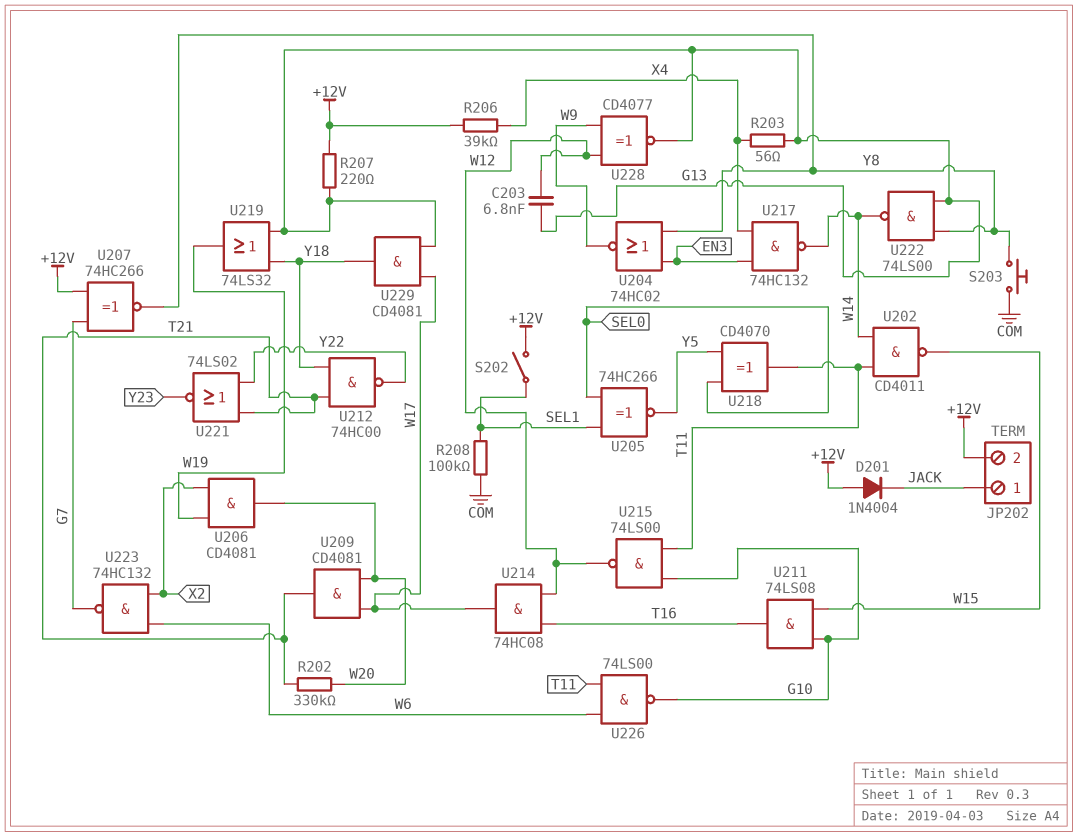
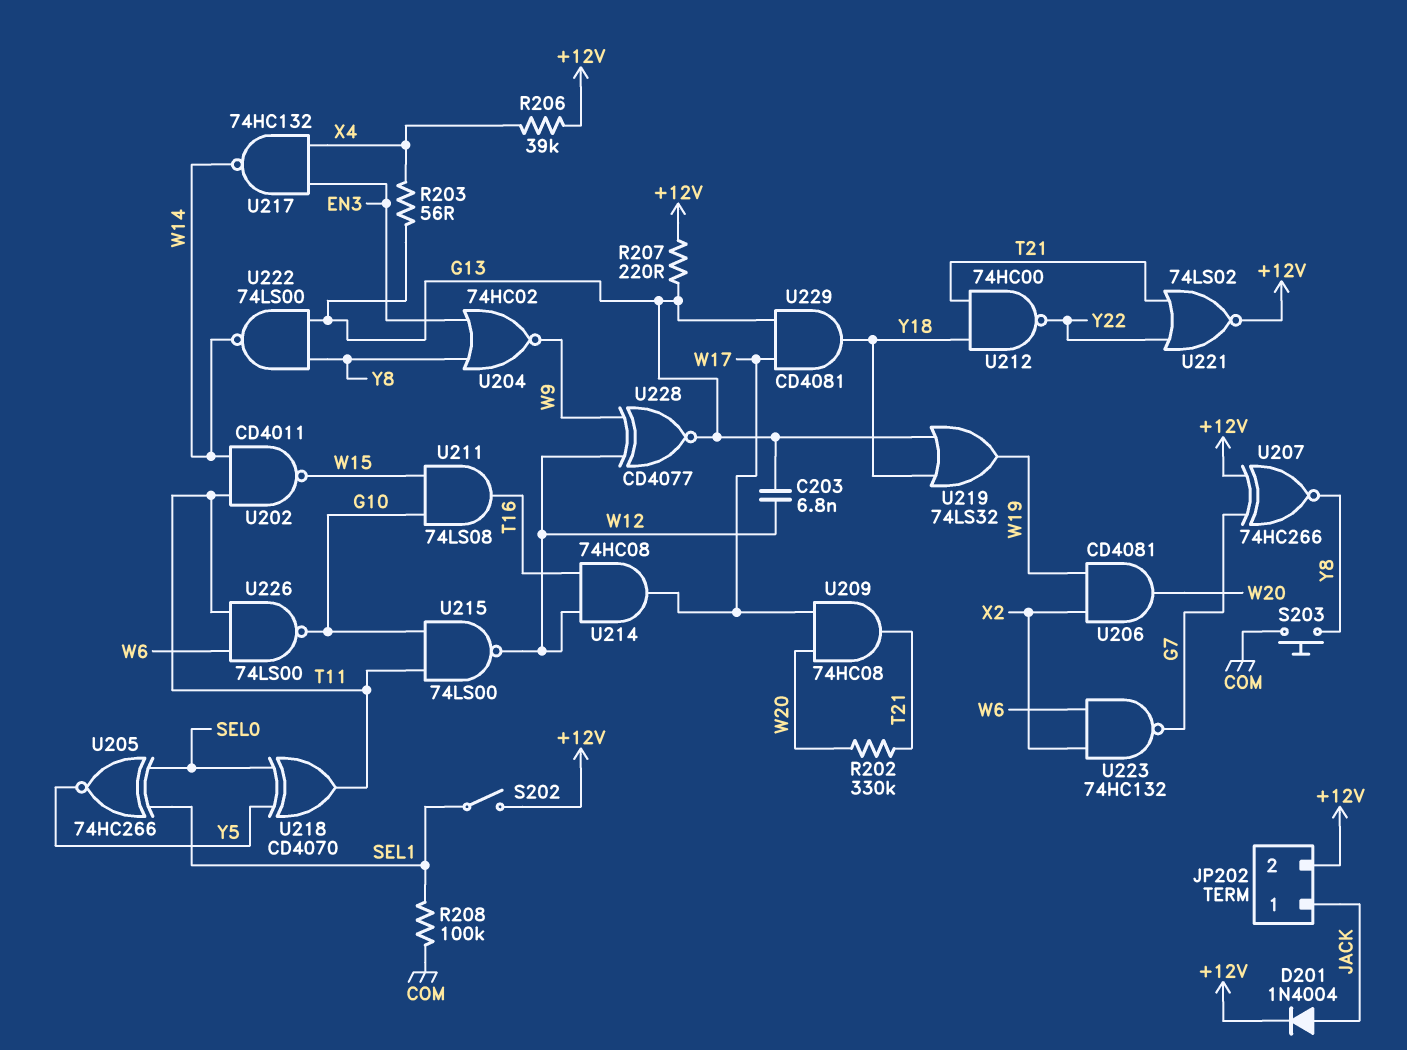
D201: diode 1N4004 (A +12V, K JACK) -> diode 1N4004 (A JACK, K +12V)
U209: AND CD4081 (in W17, in W20, out T21) -> AND 74HC08 (in W17, in W20, out T21)
U221: NOR 74LS02 (in T21, in Y22, out Y23) -> NOR 74LS02 (in T21, in Y22, out +12V)

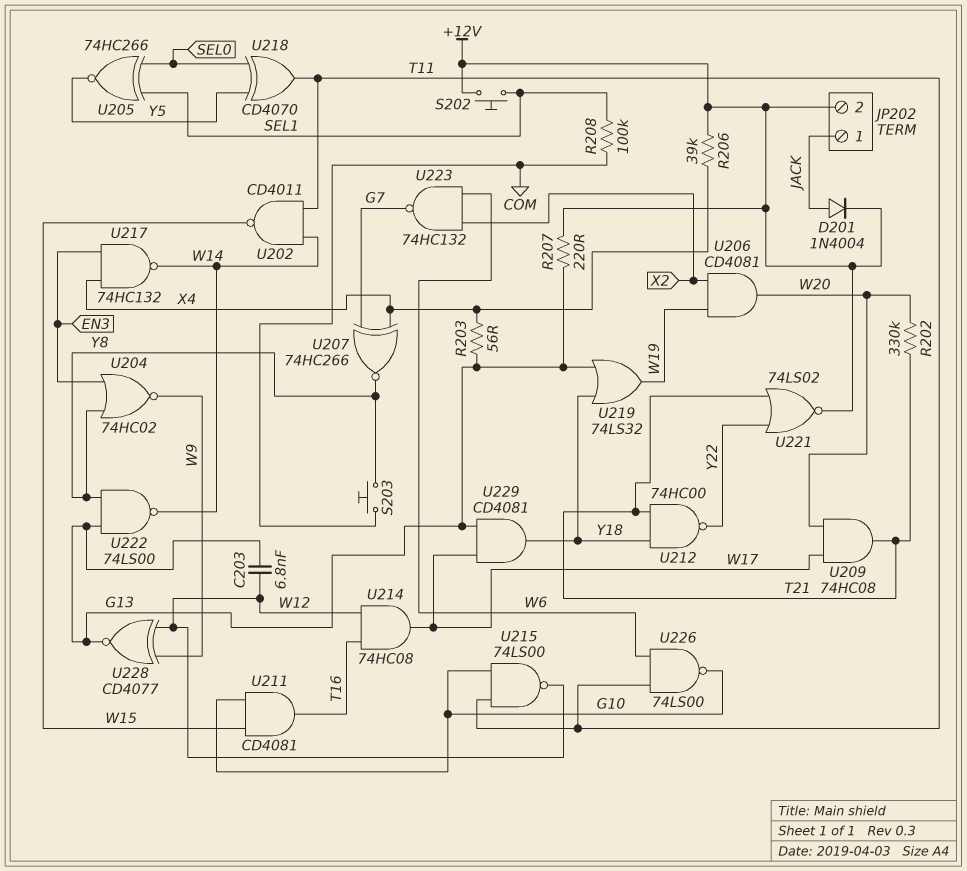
S202: switch (+12V, SEL1) -> button (+12V, SEL1)
U207: XNOR 74HC266 (in +12V, in G7, out Y8) -> XNOR 74HC266 (in G7, in X4, out Y8)
U211: AND 74LS08 (in G10, in W15, out T16) -> AND CD4081 (in G10, in W15, out T16)

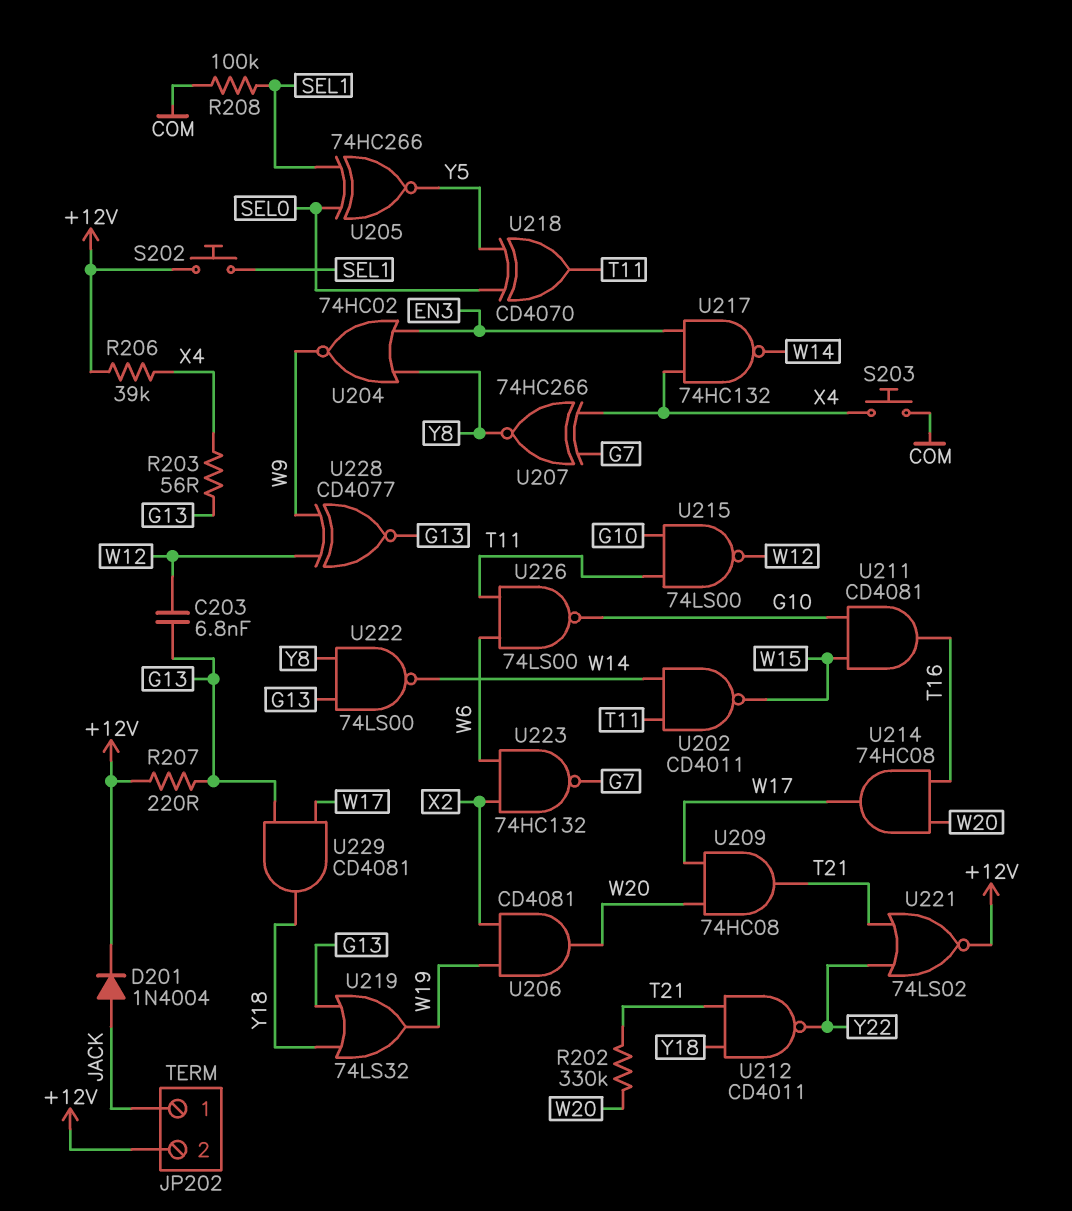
S203: button (COM, Y8) -> button (COM, X4)
U212: NAND 74HC00 (in T21, in Y18, out Y22) -> NAND CD4011 (in T21, in Y18, out Y22)
U214: AND 74HC08 (in T16, in W12, out W17) -> AND 74HC08 (in T16, in W20, out W17)

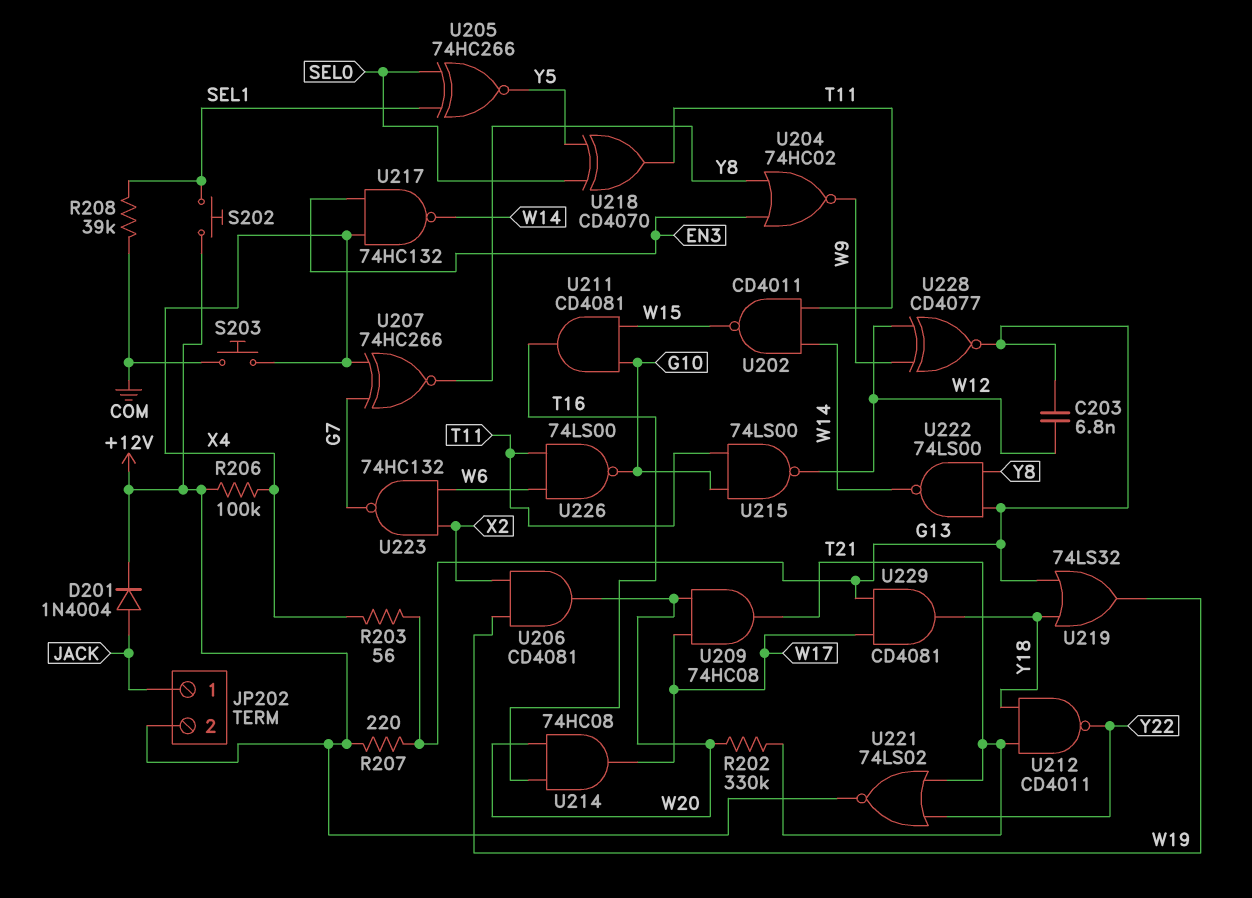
R206: 39k (+12V, X4) -> 100k (+12V, X4)
R208: 100k (COM, SEL1) -> 39k (COM, SEL1)

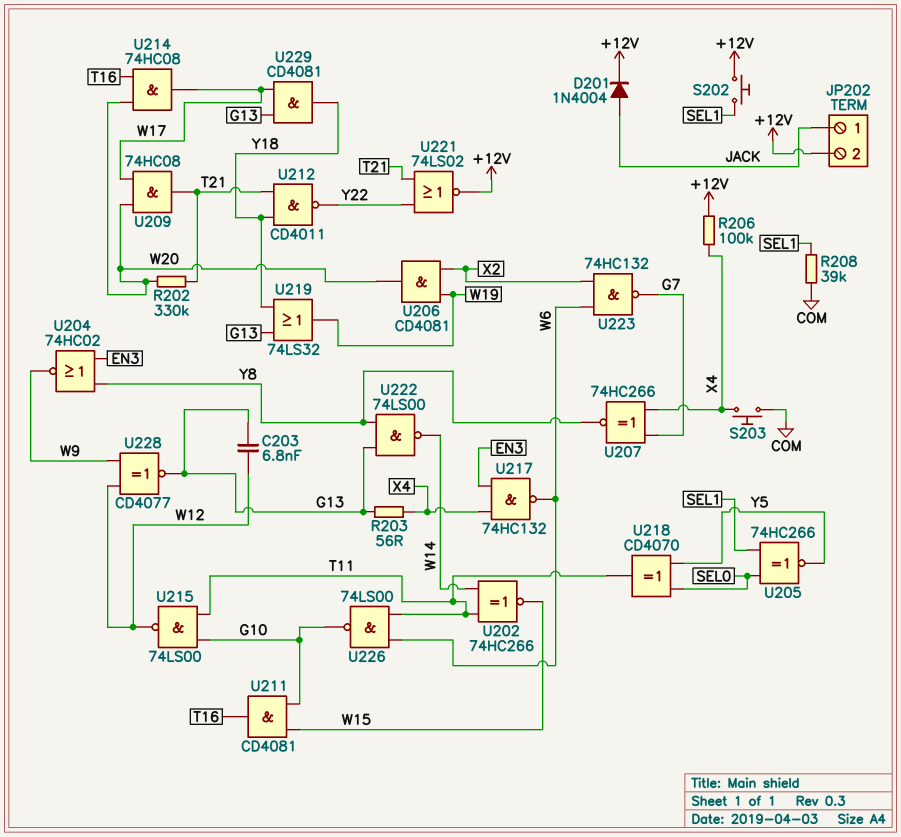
R207: 220 (+12V, G13) -> none
U202: NAND CD4011 (in T11, in W14, out W15) -> XNOR 74HC266 (in T11, in W14, out W15)
U217: NAND 74HC132 (in EN3, in X4, out W14) -> NAND 74HC132 (in EN3, in X4, out W6)

